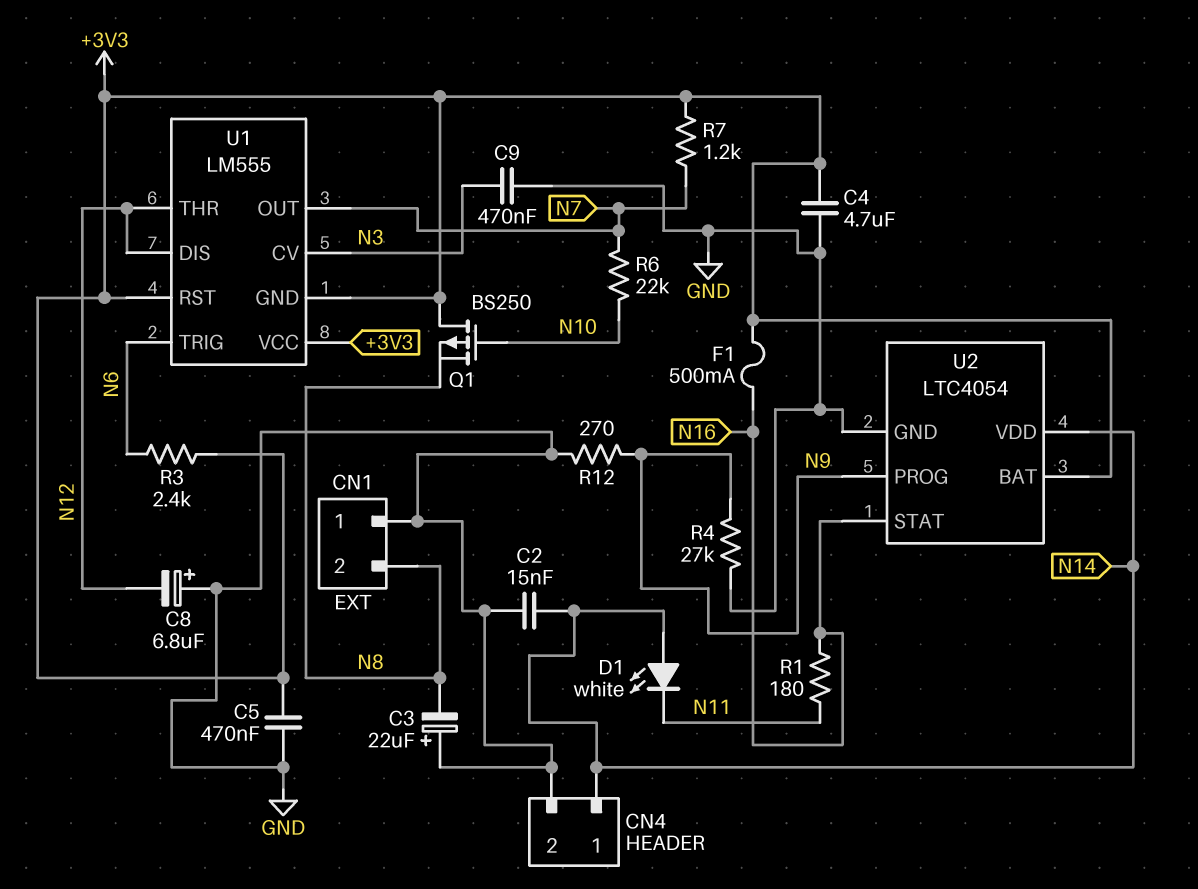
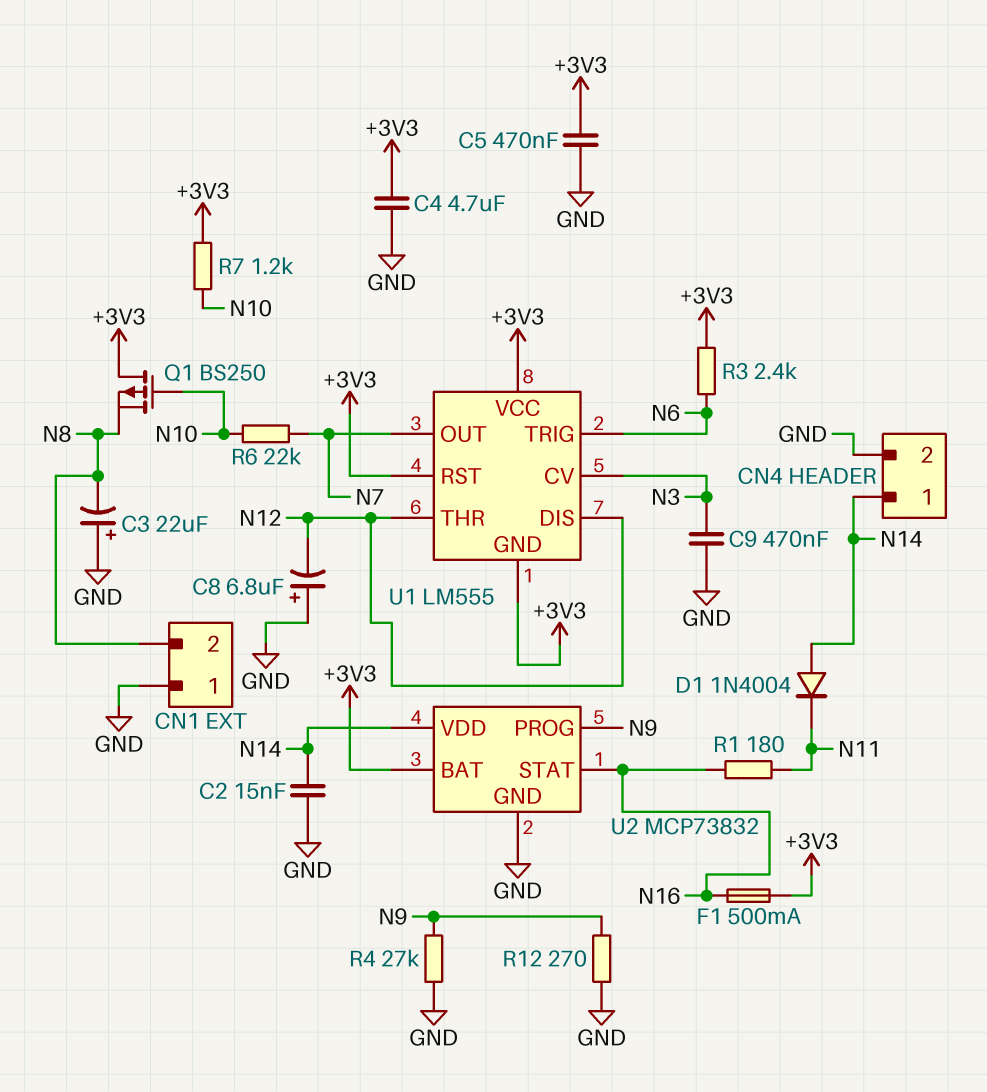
D1: LED white (A N14, K N11) -> diode 1N4004 (A N14, K N11)
R7: 1.2k (+3V3, N7) -> 1.2k (+3V3, N10)
U2: LTC4054 -> MCP73832

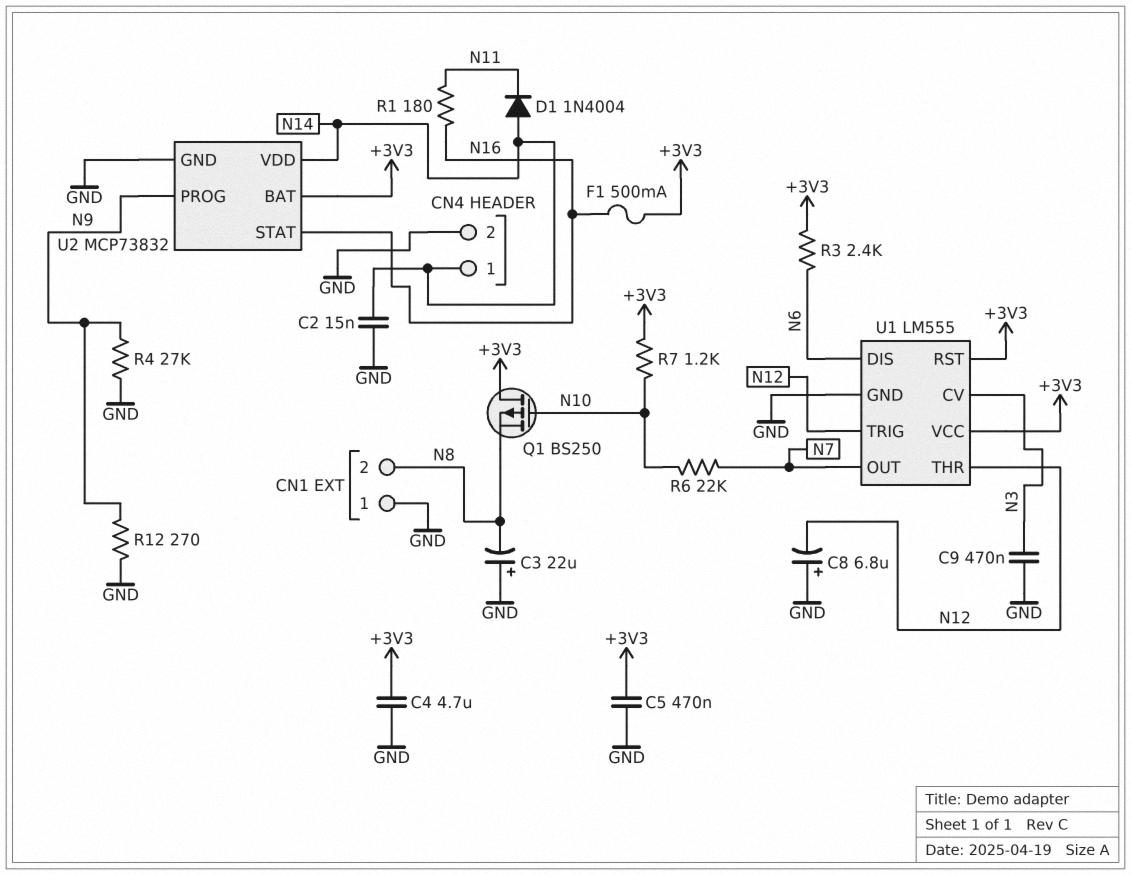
U1 pin DIS: N12 -> N6
U1 pin GND: +3V3 -> GND
U1 pin TRIG: N6 -> N12

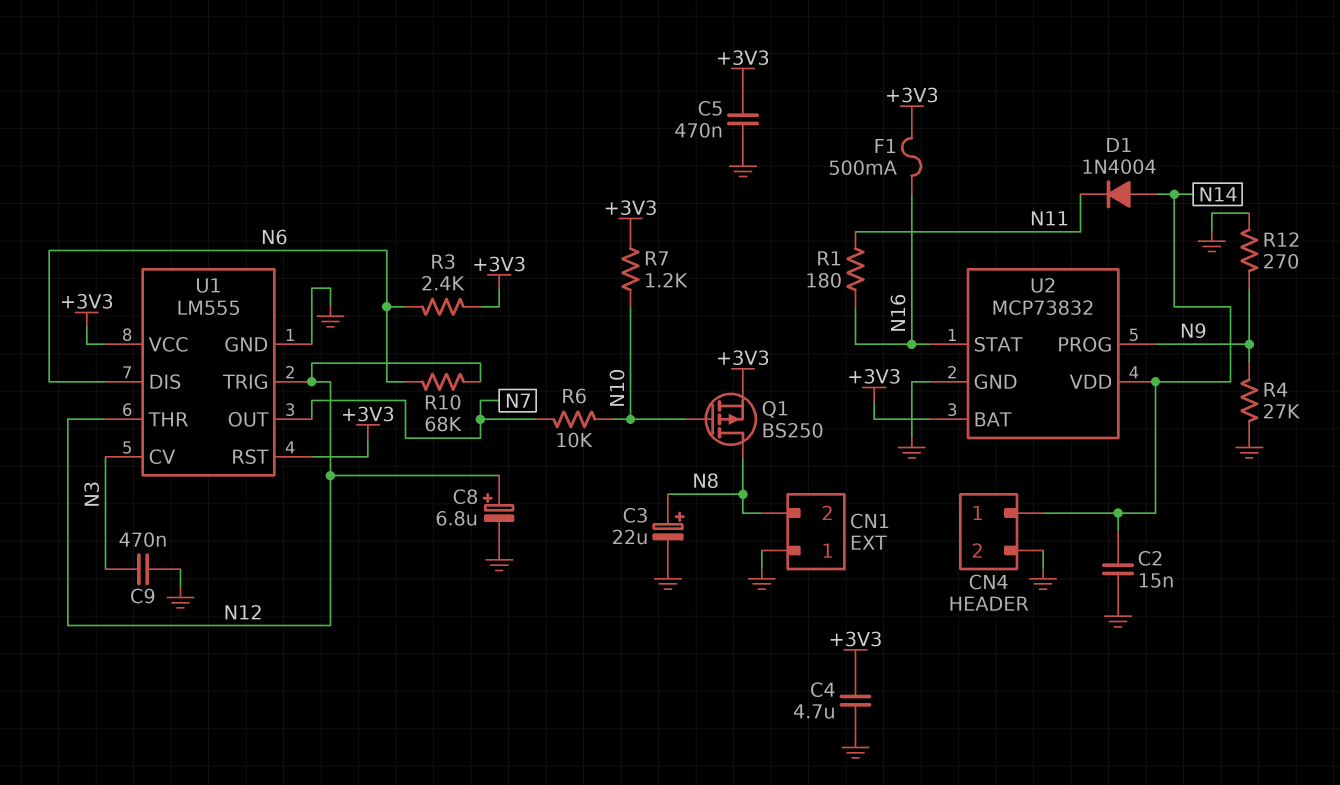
C3: 22uF (plus GND, minus N8) -> 22uF (plus N8, minus GND)
C8: 6.8uF (plus GND, minus N12) -> 6.8uF (plus N12, minus GND)
Q1: PMOS BS250 (G N10, D +3V3, S N8) -> PMOS BS250 (G N10, D N8, S +3V3)
R6: 22k (N7, N10) -> 10k (N7, N10)
R10: none -> 68k (N6, N12)

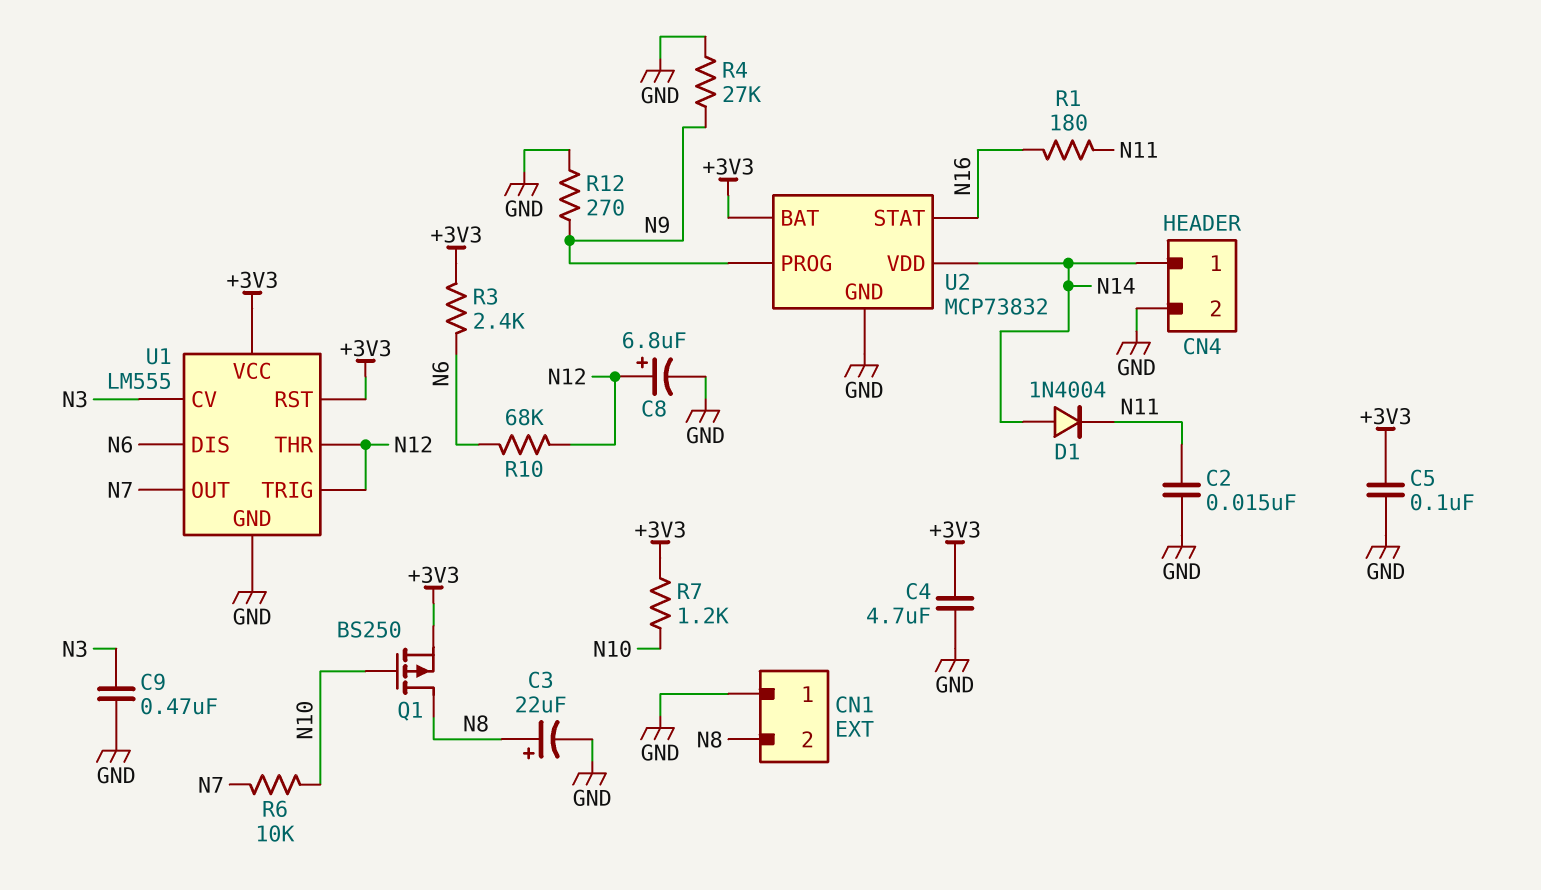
C2: 15nF (GND, N14) -> 15nF (GND, N11)
C5: 470nF (+3V3, GND) -> 100nF (+3V3, GND)
F1: 500mA (+3V3, N16) -> none

